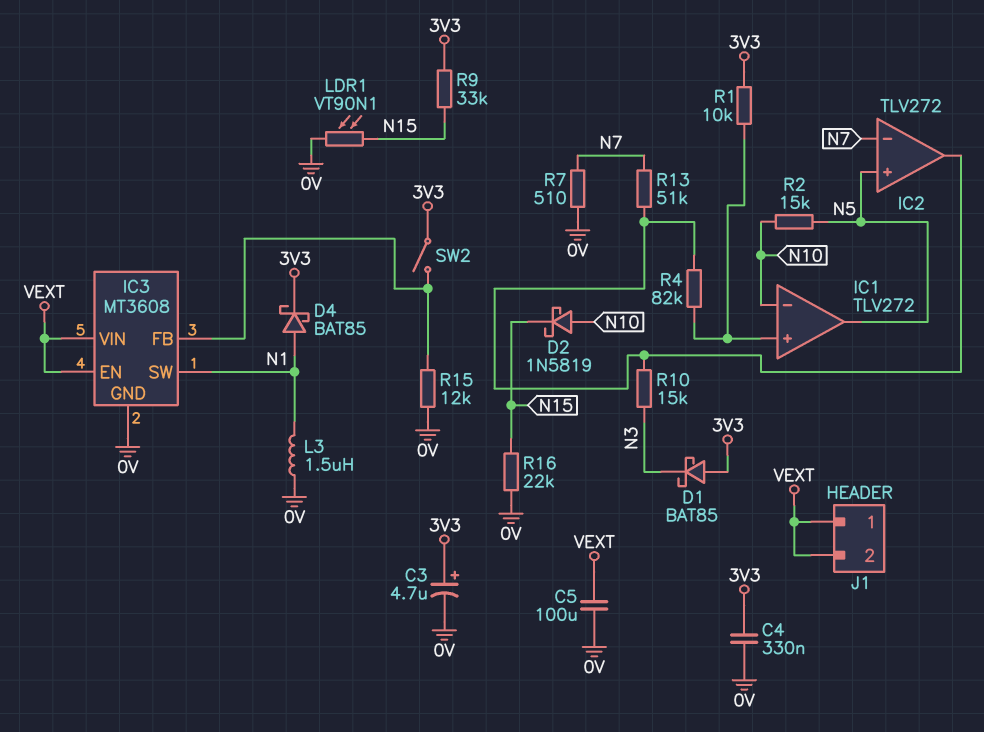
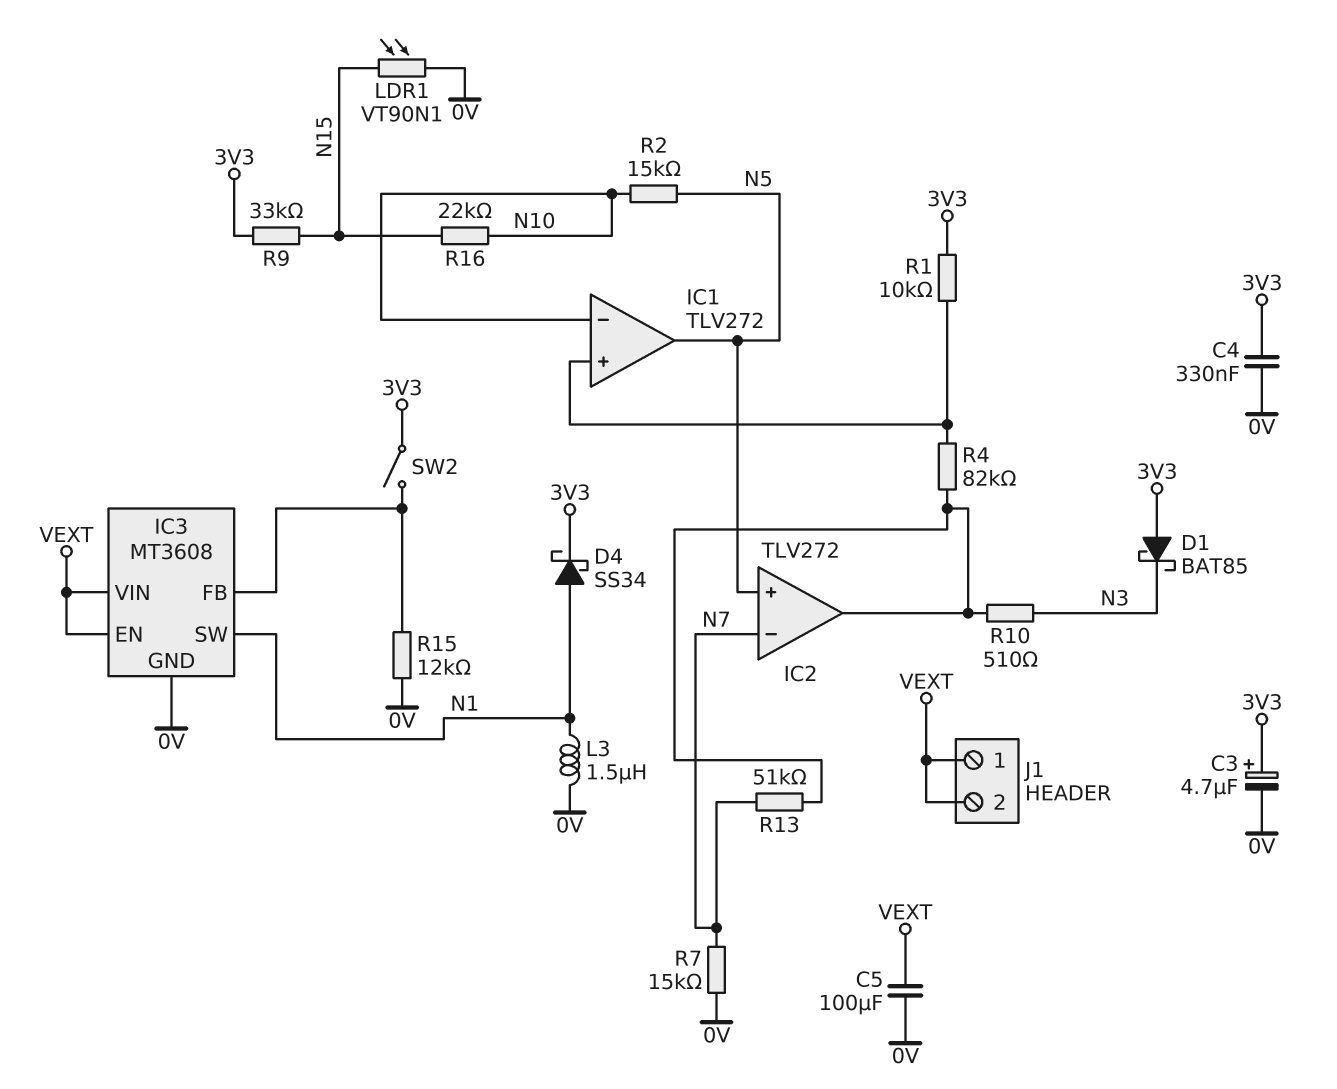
D2: schottky 1N5819 (A N10, K N15) -> none
D4: schottky BAT85 (A N1, K 3V3) -> schottky SS34 (A N1, K 3V3)
R7: 510 (0V, N7) -> 15k (0V, N7)
R10: 15k (IC2/out, N3) -> 510 (IC2/out, N3)
R16: 22k (0V, N15) -> 22k (N10, N15)

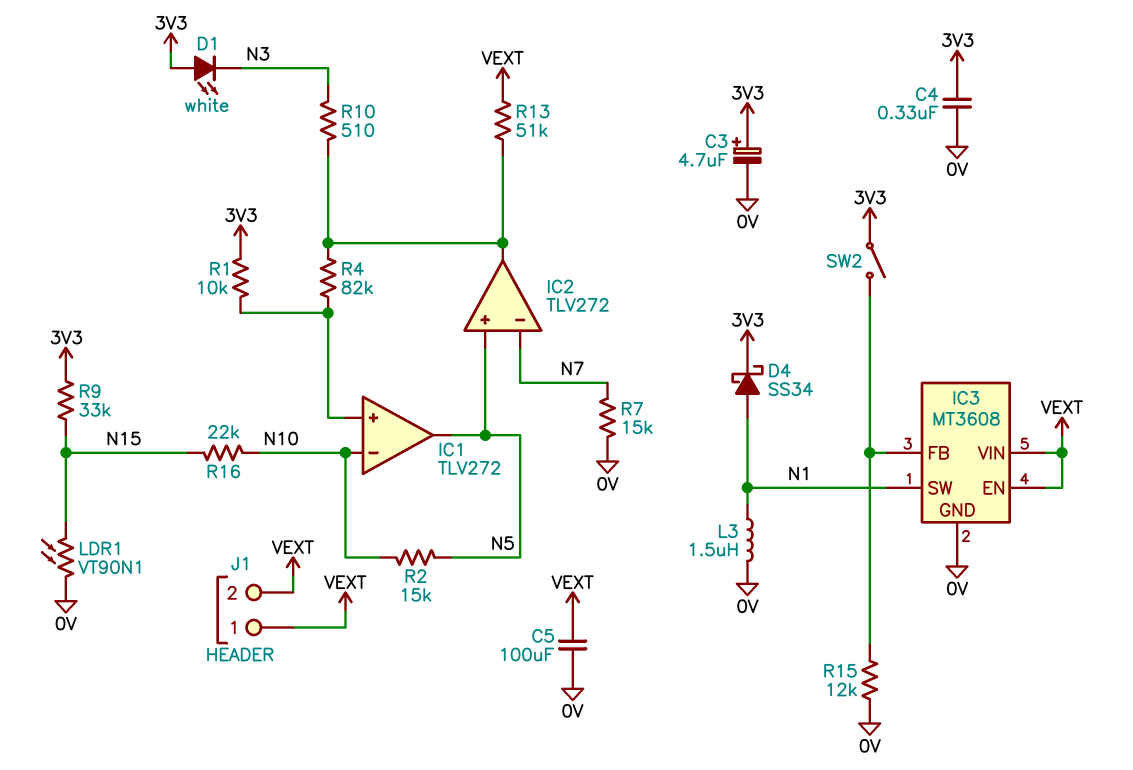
D1: schottky BAT85 (A 3V3, K N3) -> LED white (A 3V3, K N3)
R13: 51k (IC2/out, N7) -> 51k (IC2/out, VEXT)

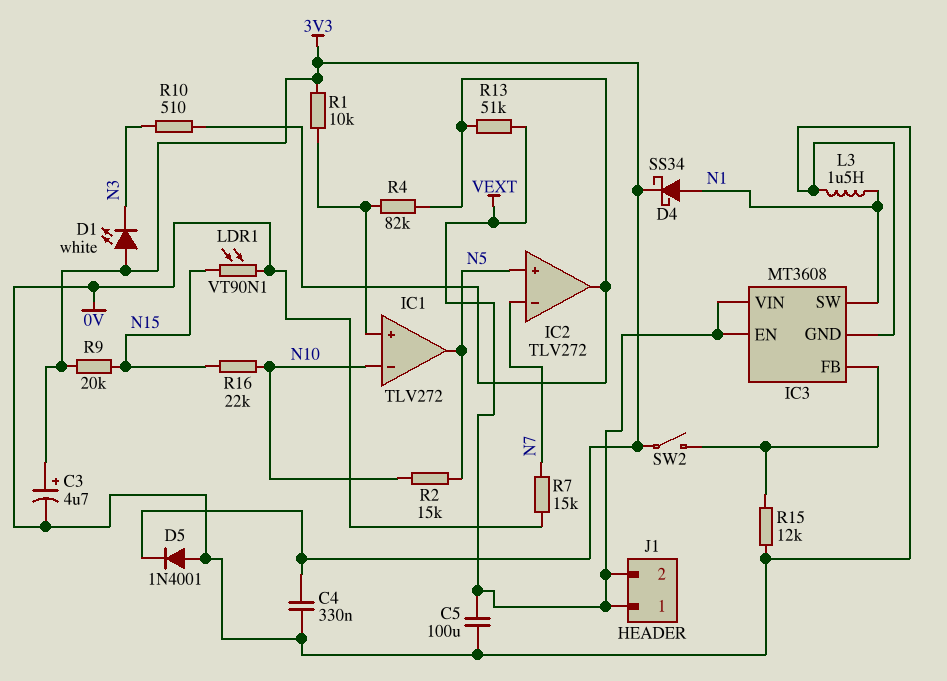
D5: none -> diode 1N4001 (A 0V, K 3V3)
R9: 33k (3V3, N15) -> 20k (3V3, N15)

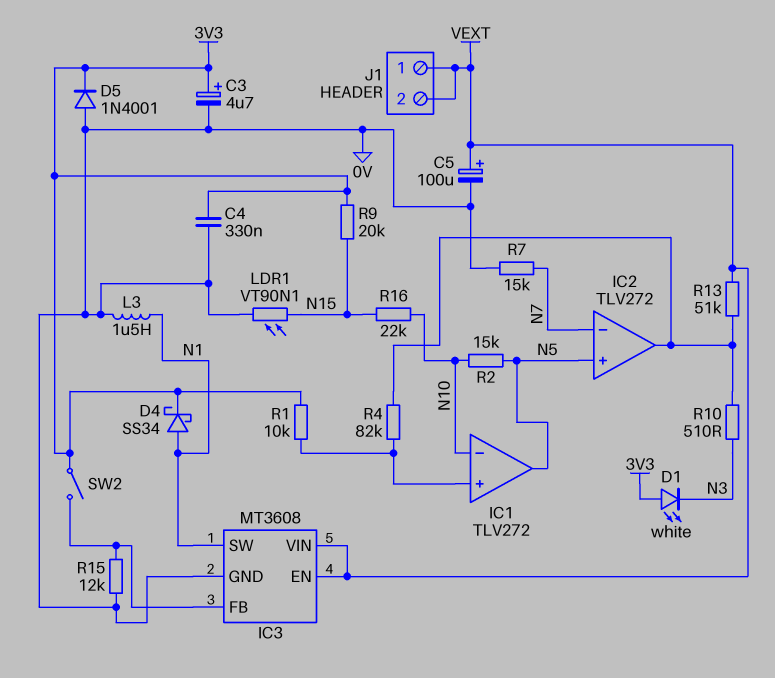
C5: 100uF (0V, VEXT) -> 100uF (plus VEXT, minus 0V)

